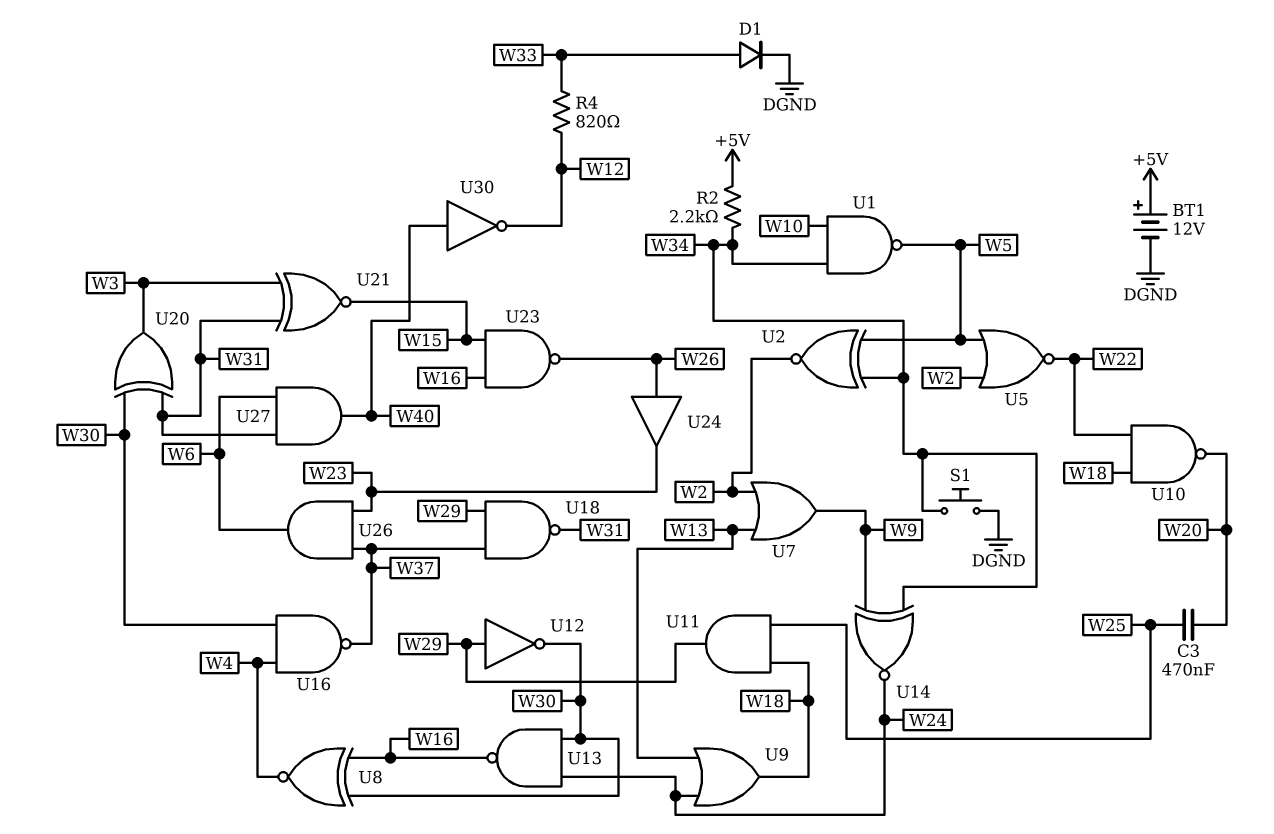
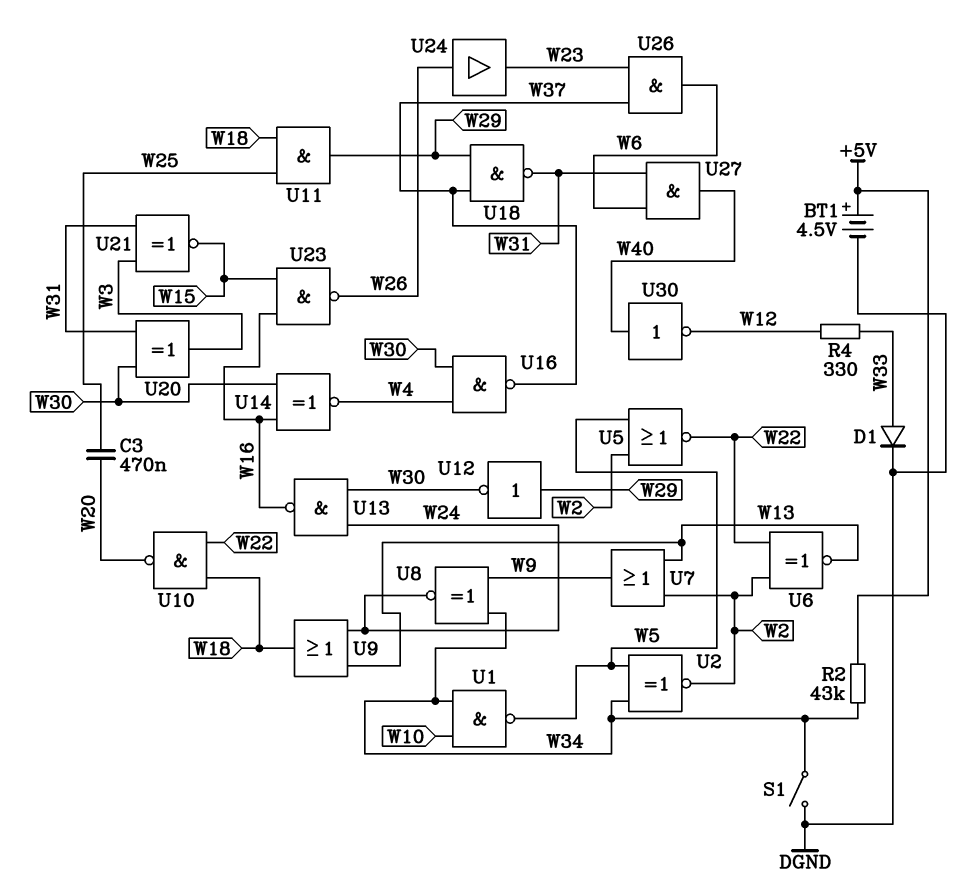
BT1: 12V (plus +5V, minus DGND) -> 4.5V (plus +5V, minus DGND)
R2: 2.2k (+5V, W34) -> 43k (+5V, W34)
R4: 820 (W12, W33) -> 330 (W12, W33)
S1: button (DGND, W34) -> switch (DGND, W34)
U6: none -> XNOR (in W2, in W22, out W13)
U8: XNOR (in W16, in W30, out W4) -> XNOR (in W9, in W34, out W24)
U14: XNOR (in W9, in W34, out W24) -> XNOR (in W16, in W30, out W4)

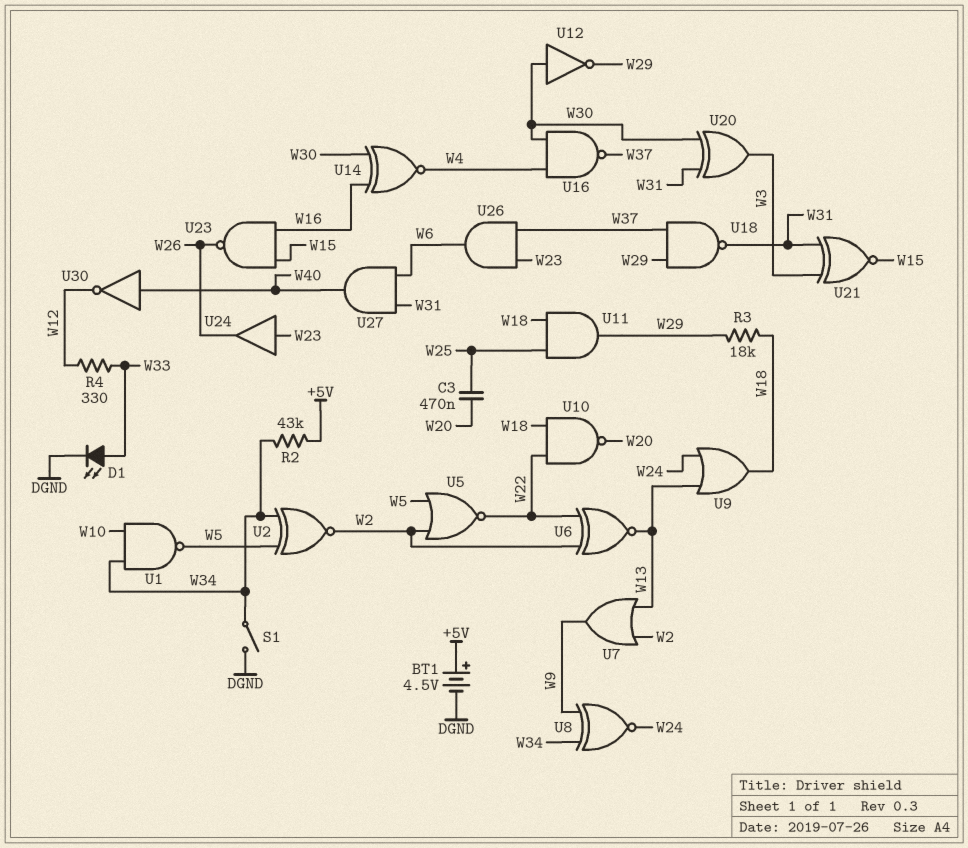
D1: diode (A W33, K DGND) -> LED (A W33, K DGND)
R3: none -> 18k (W18, W29)
U12: NOT (in W29, out W30) -> NOT (in W30, out W29)
U13: NAND (in W24, in W30, out W16) -> none
U24: buffer (in W26, out W23) -> buffer (in W23, out W26)

